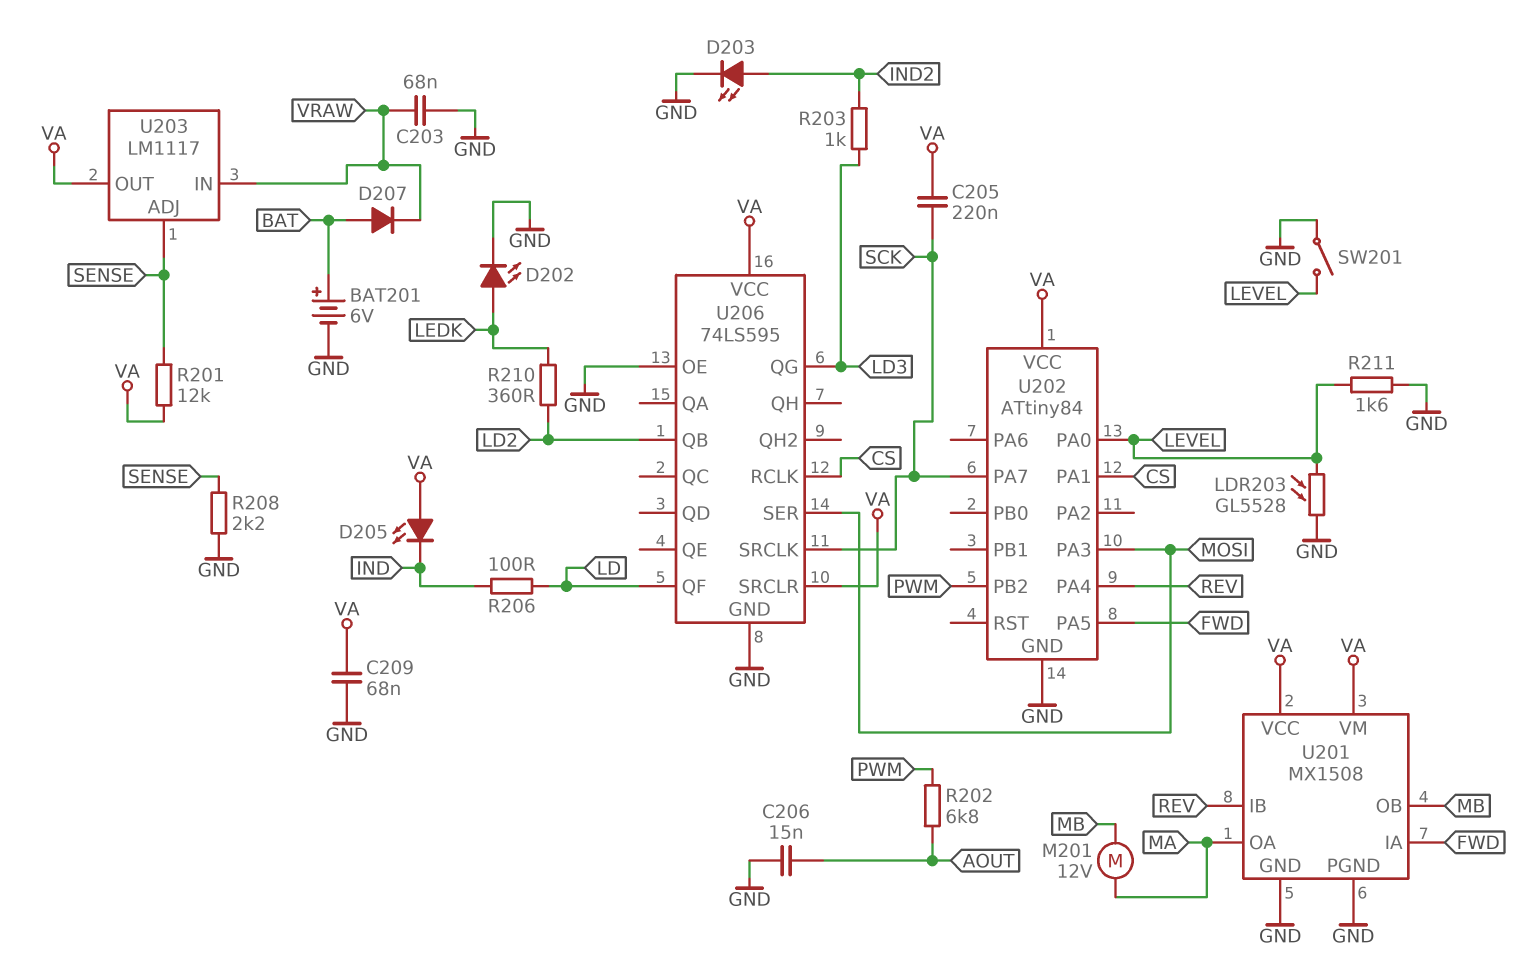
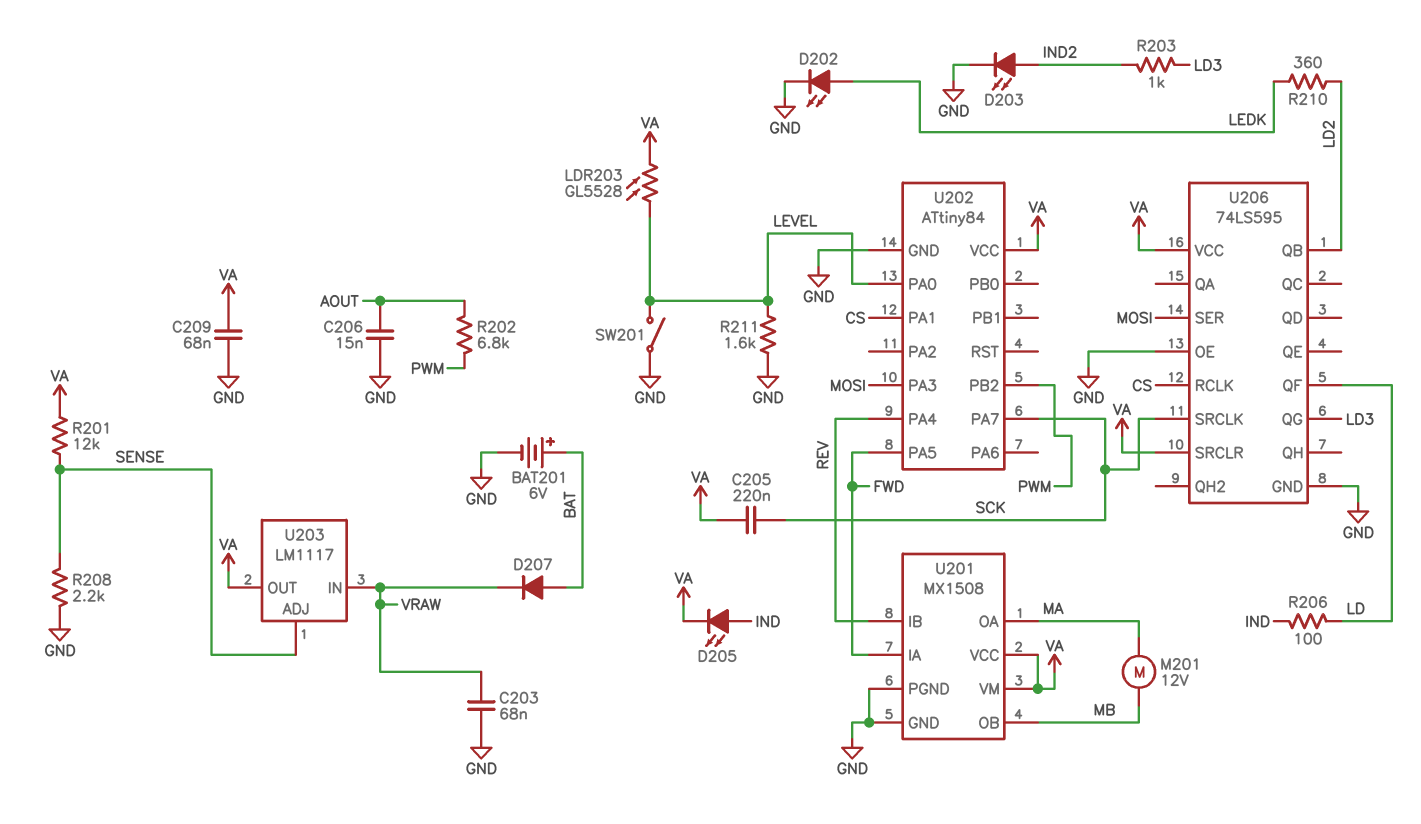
D205: LED (A VA, K IND) -> LED (A IND, K VA)
LDR203: GL5528 (GND, LEVEL) -> GL5528 (LEVEL, VA)

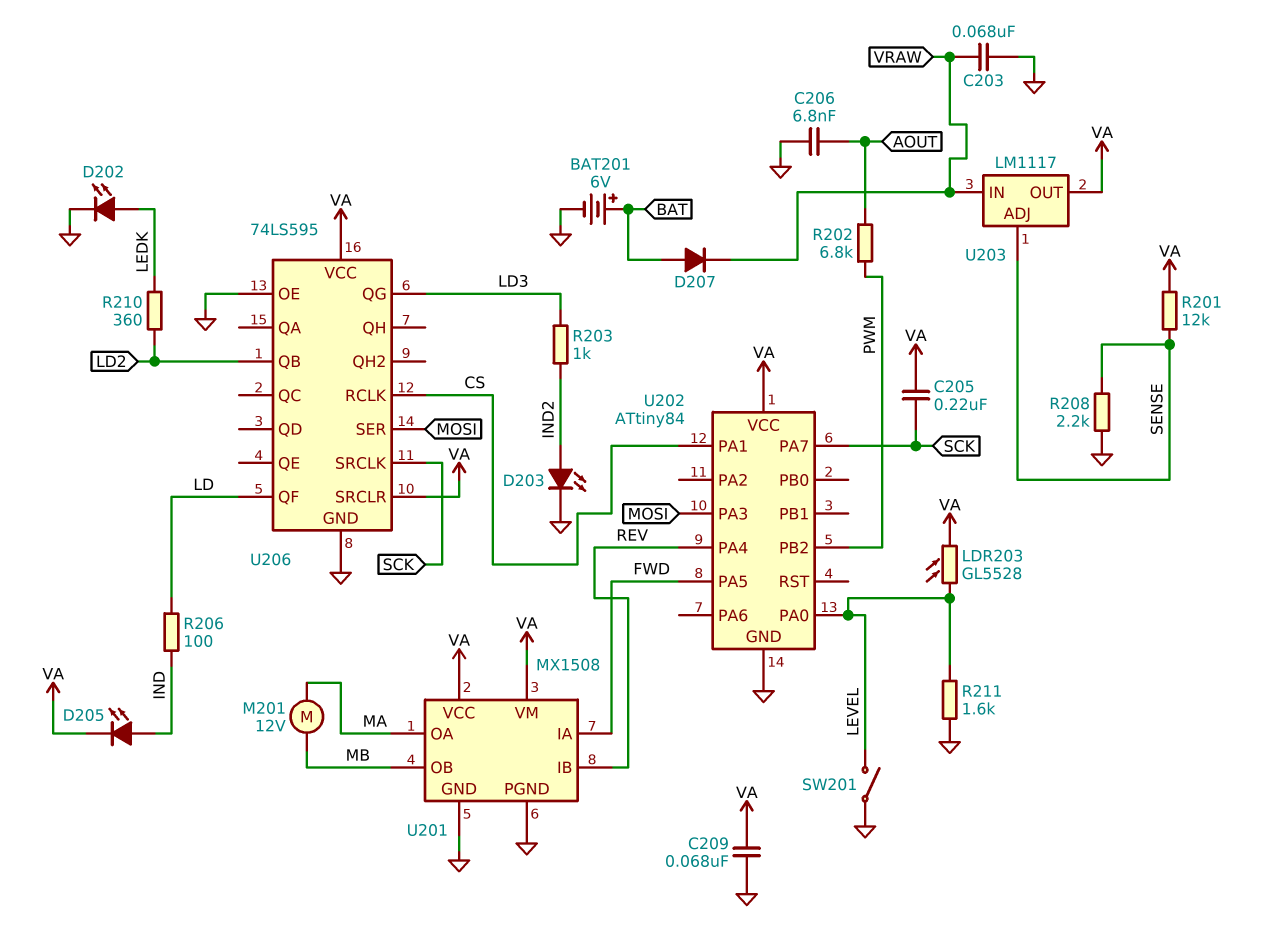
C206: 15nF (AOUT, GND) -> 6.8nF (AOUT, GND)

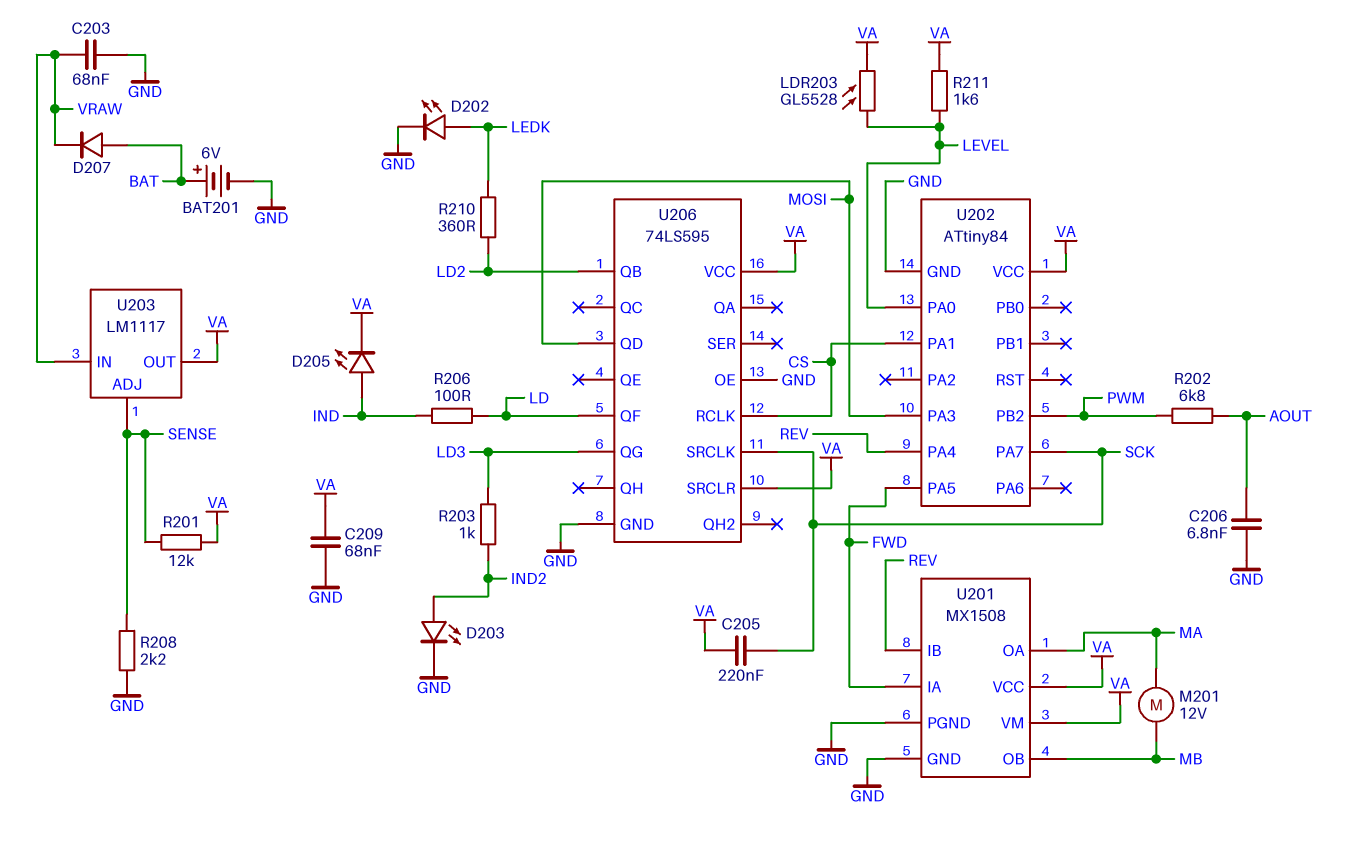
R211: 1.6k (GND, LEVEL) -> 1.6k (LEVEL, VA)
SW201: switch (GND, LEVEL) -> none
U206 pin QD: none -> MOSI
U206 pin SER: MOSI -> none

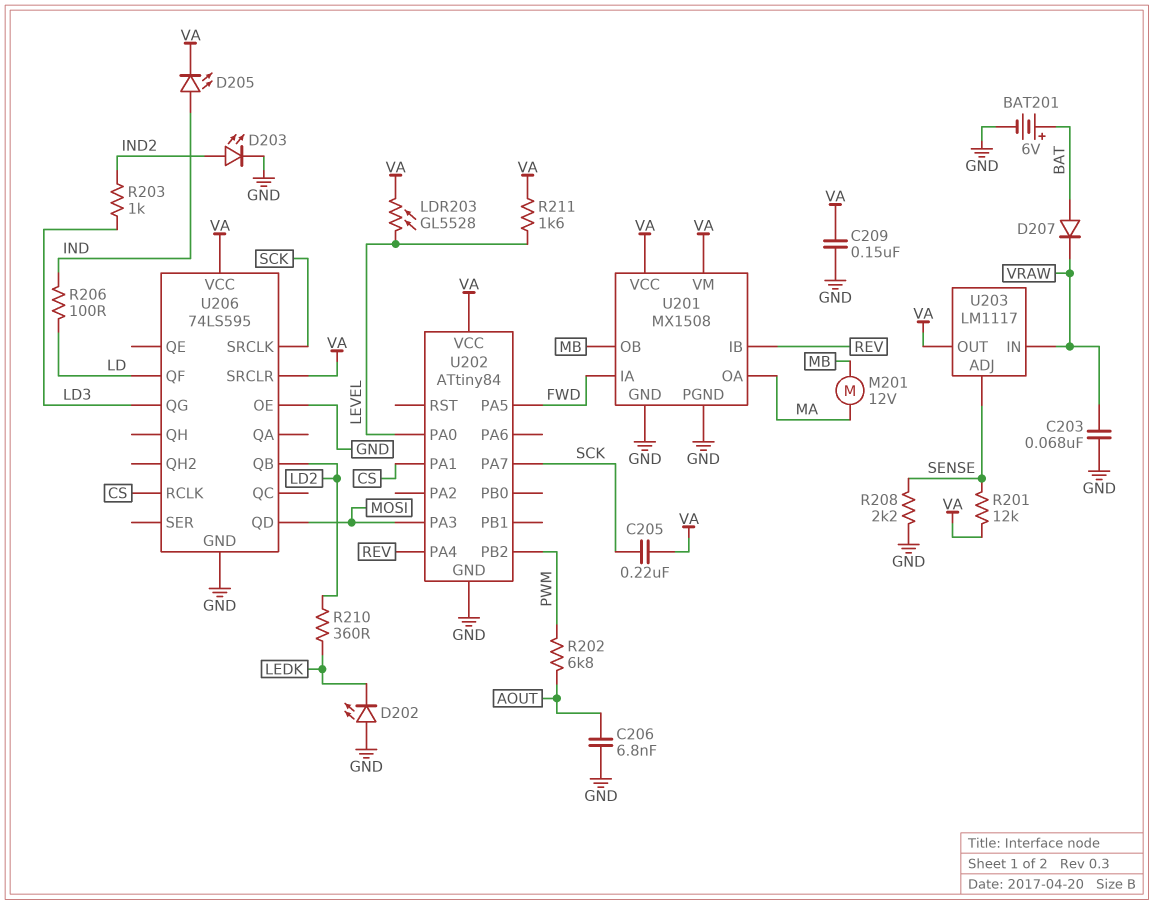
C209: 68nF (GND, VA) -> 150nF (GND, VA)
D202: LED (A LEDK, K GND) -> LED (A GND, K LEDK)

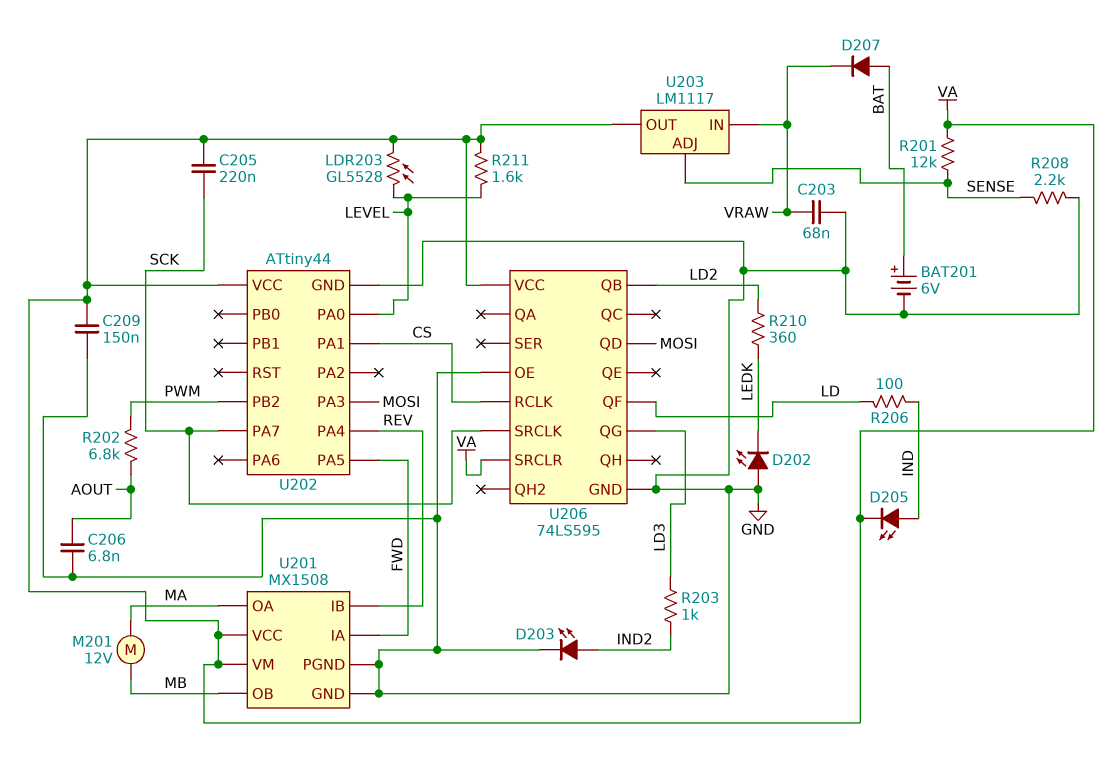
U202: ATtiny84 -> ATtiny44

